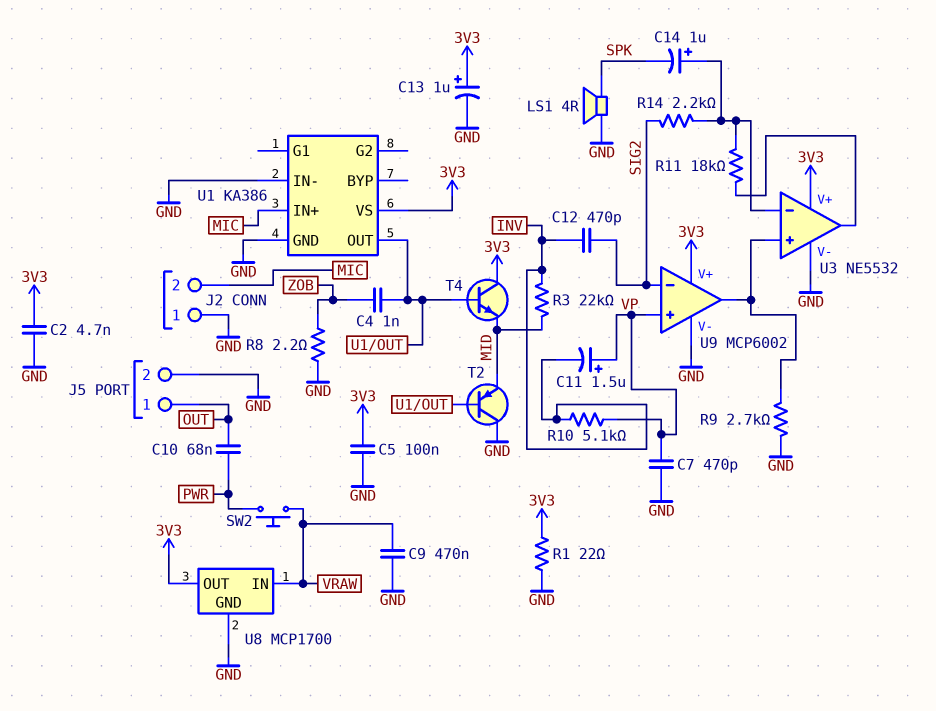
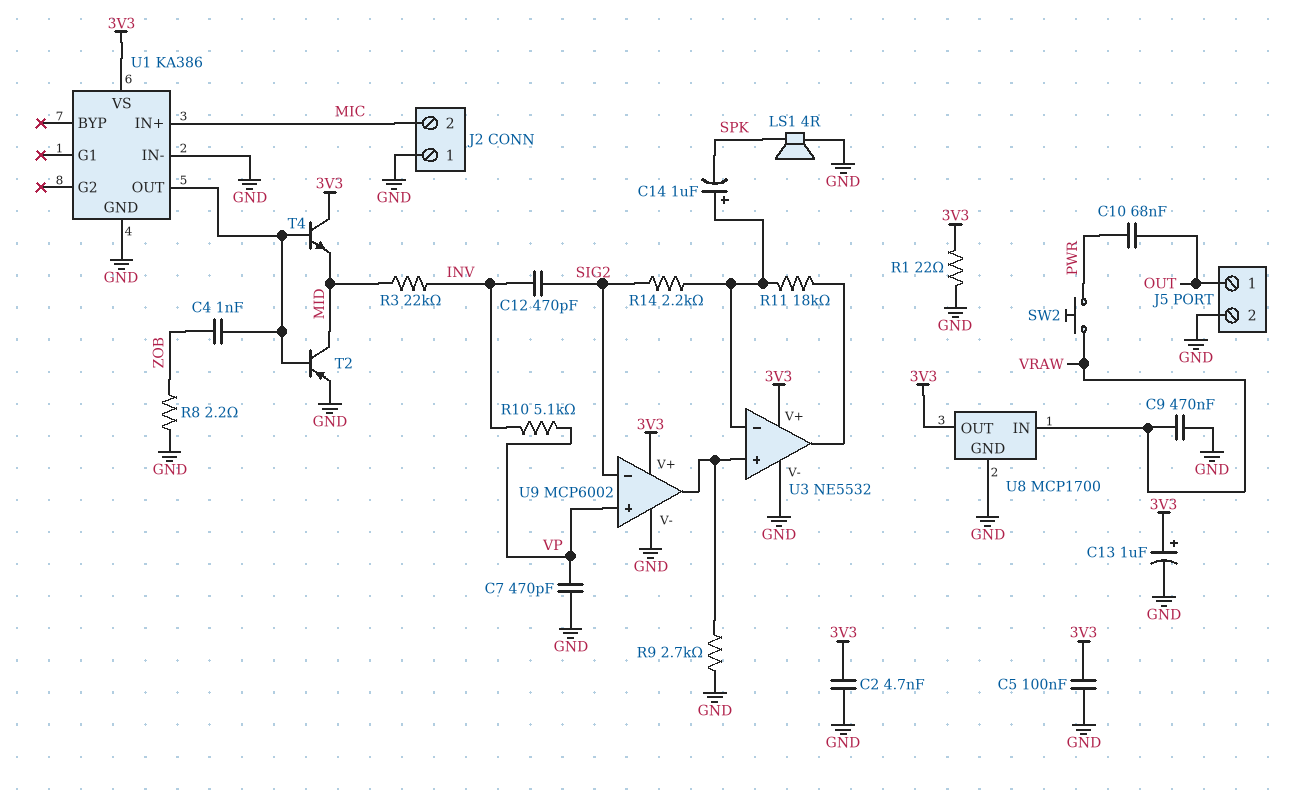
C11: 1.5uF (plus VP, minus INV) -> none
T2: PNP (B U1/OUT, C GND, E MID) -> PNP (B U1/OUT, C MID, E GND)

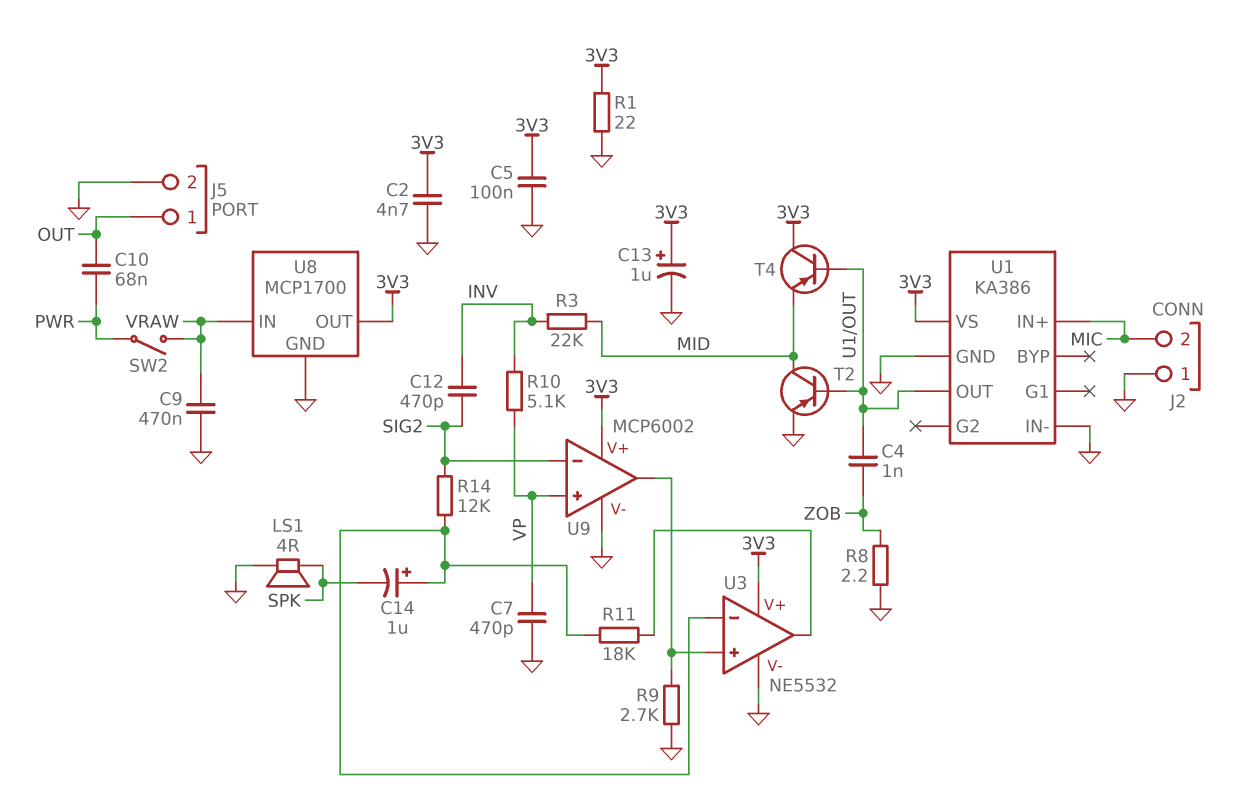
R14: 2.2k (SIG2, U3/in-) -> 12k (SIG2, U3/in-)
SW2: button (PWR, VRAW) -> switch (PWR, VRAW)
T4: NPN (B U1/OUT, C 3V3, E MID) -> PNP (B U1/OUT, C 3V3, E MID)

